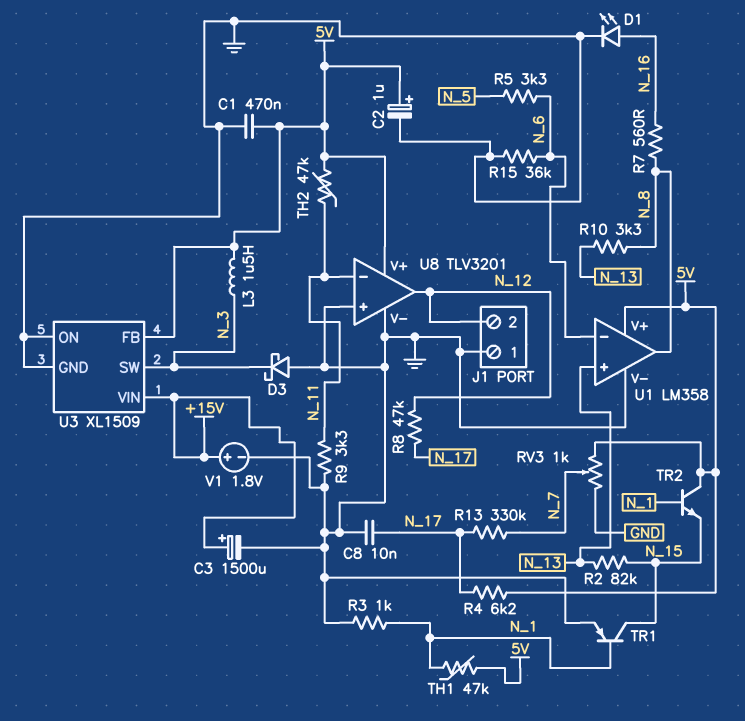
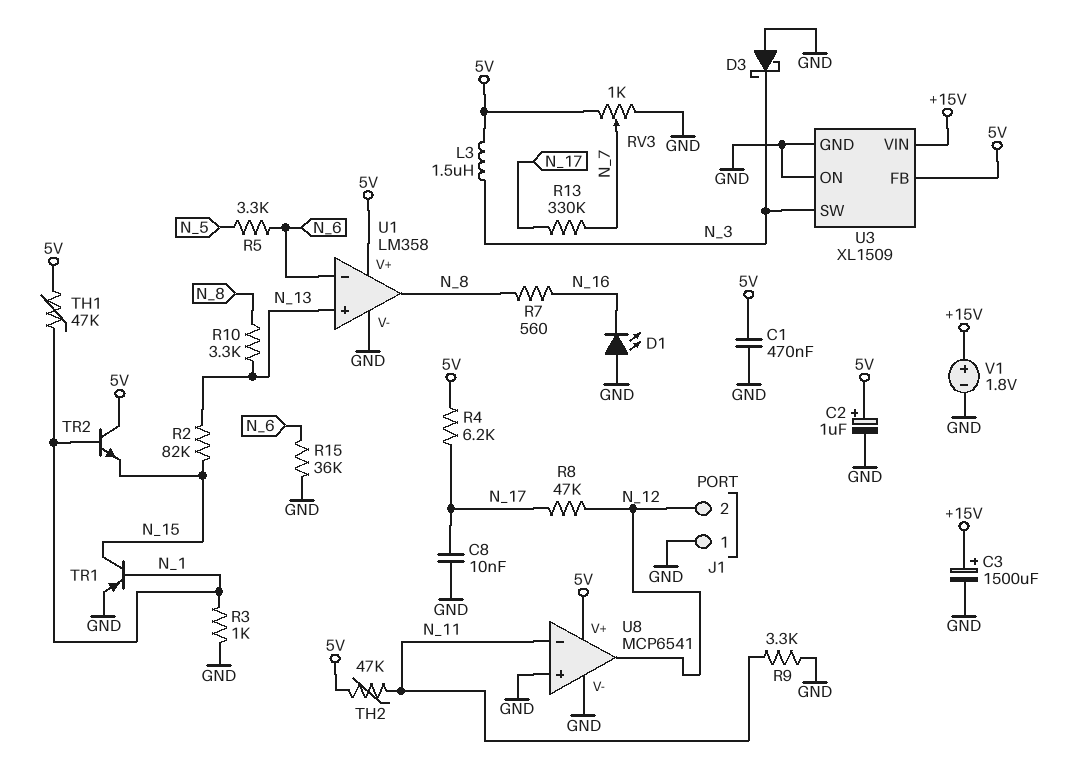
D1: LED (A N_16, K GND) -> LED (A GND, K N_16)
U8: TLV3201 -> MCP6541

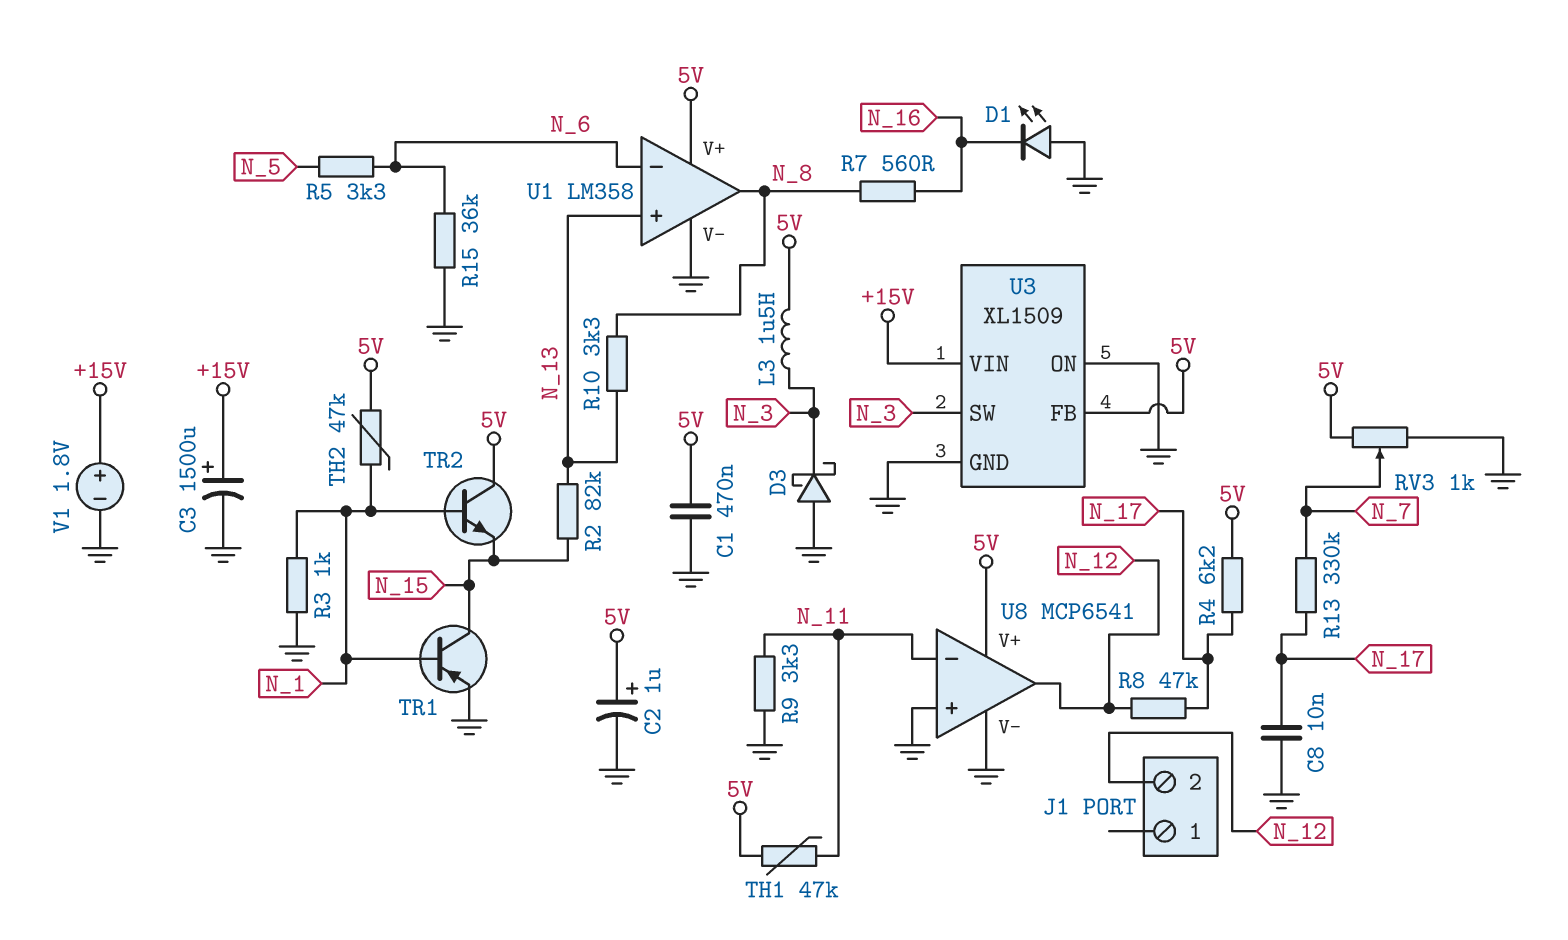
J1 pin 1: GND -> none
TH1: 47k (5V, N_1) -> 47k (5V, N_11)
TH2: 47k (5V, N_11) -> 47k (5V, N_1)

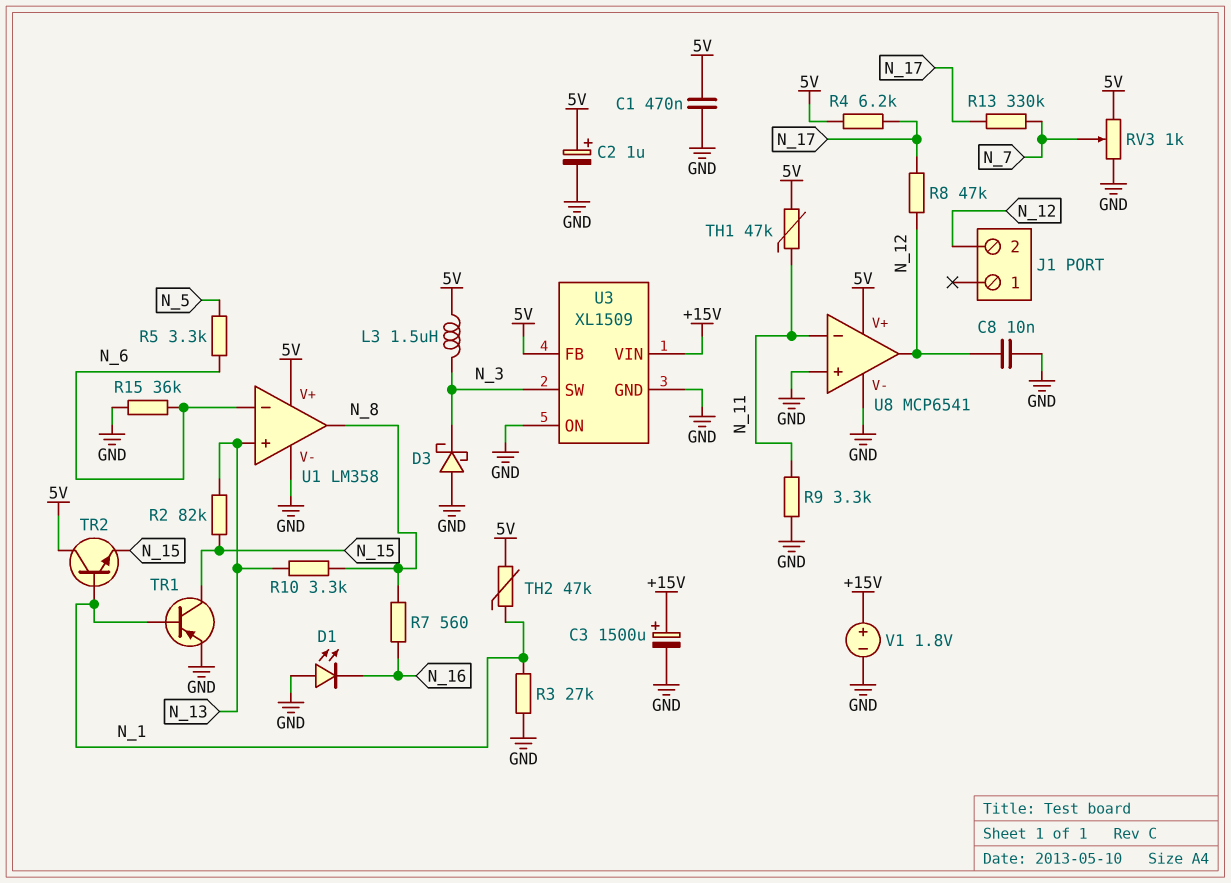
C8: 10nF (GND, N_17) -> 10nF (GND, N_12)
R3: 1k (GND, N_1) -> 27k (GND, N_1)

